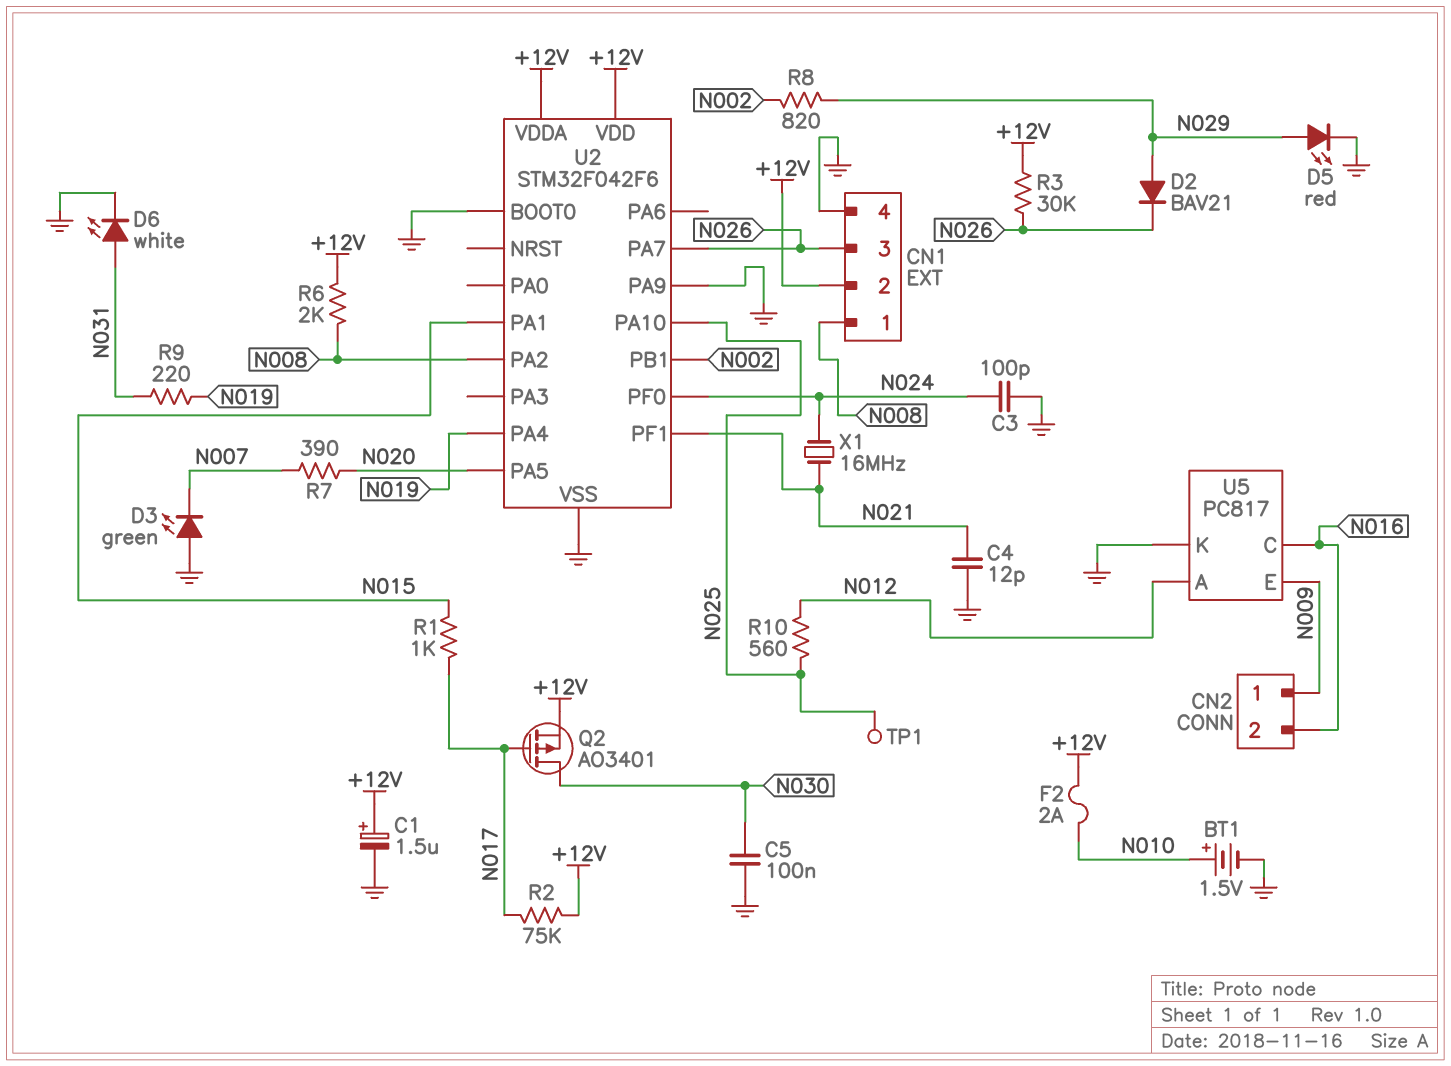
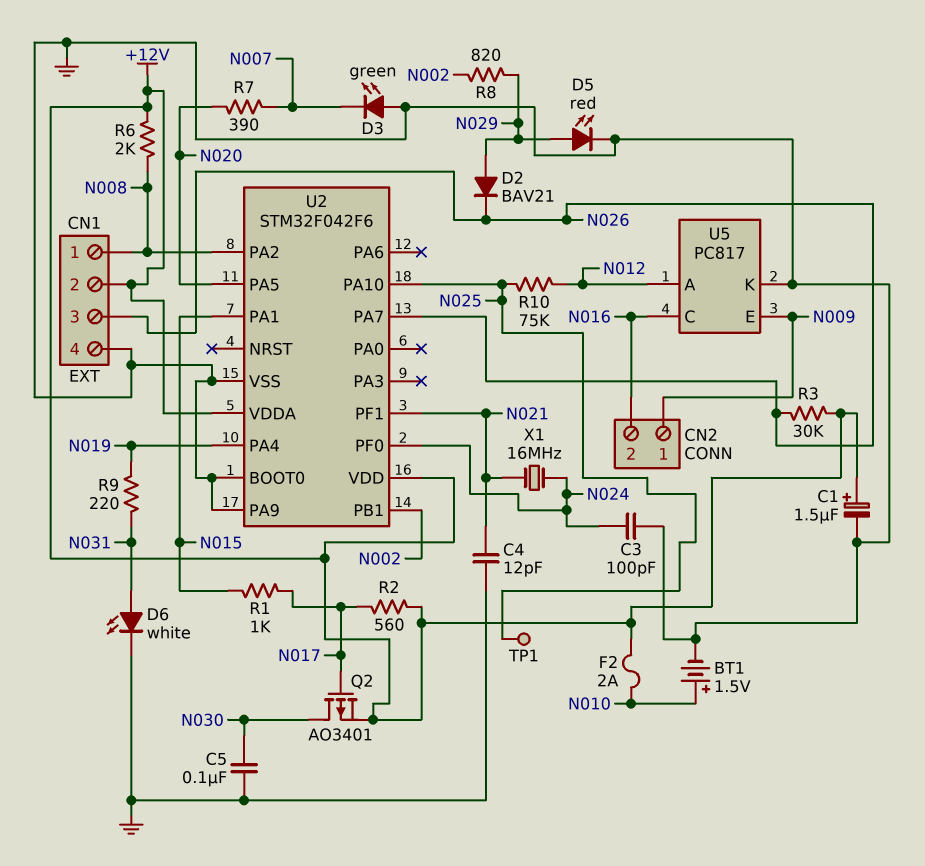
R2: 75k (+12V, N017) -> 560 (+12V, N017)
R10: 560 (N012, N025) -> 75k (N012, N025)

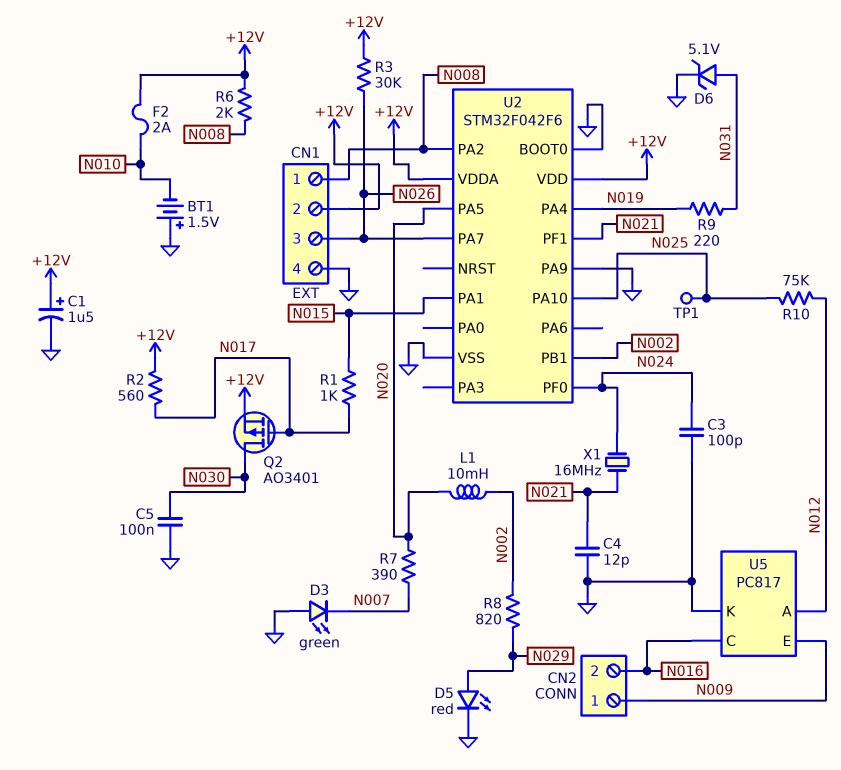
BT1: 1.5V (plus N010, minus GND) -> 1.5V (plus GND, minus N010)
D2: diode BAV21 (A N029, K N026) -> none
D6: LED white (A N031, K GND) -> zener 5.1V (A N031, K GND)
L1: none -> 10mH (N002, N020)

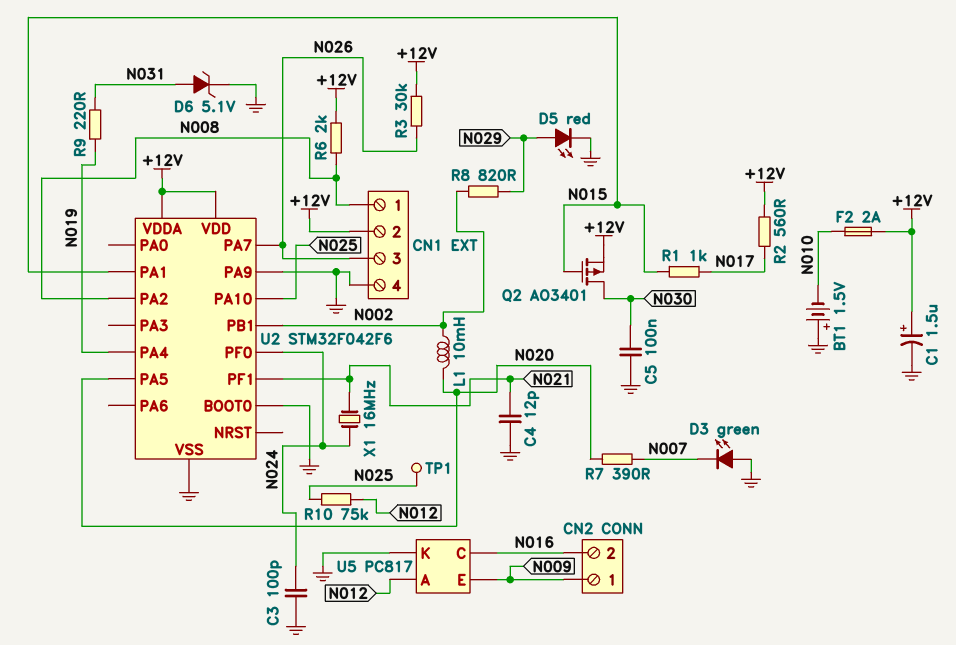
Q2: PMOS AO3401 (G N017, D N030, S +12V) -> PMOS AO3401 (G N015, D N030, S +12V)

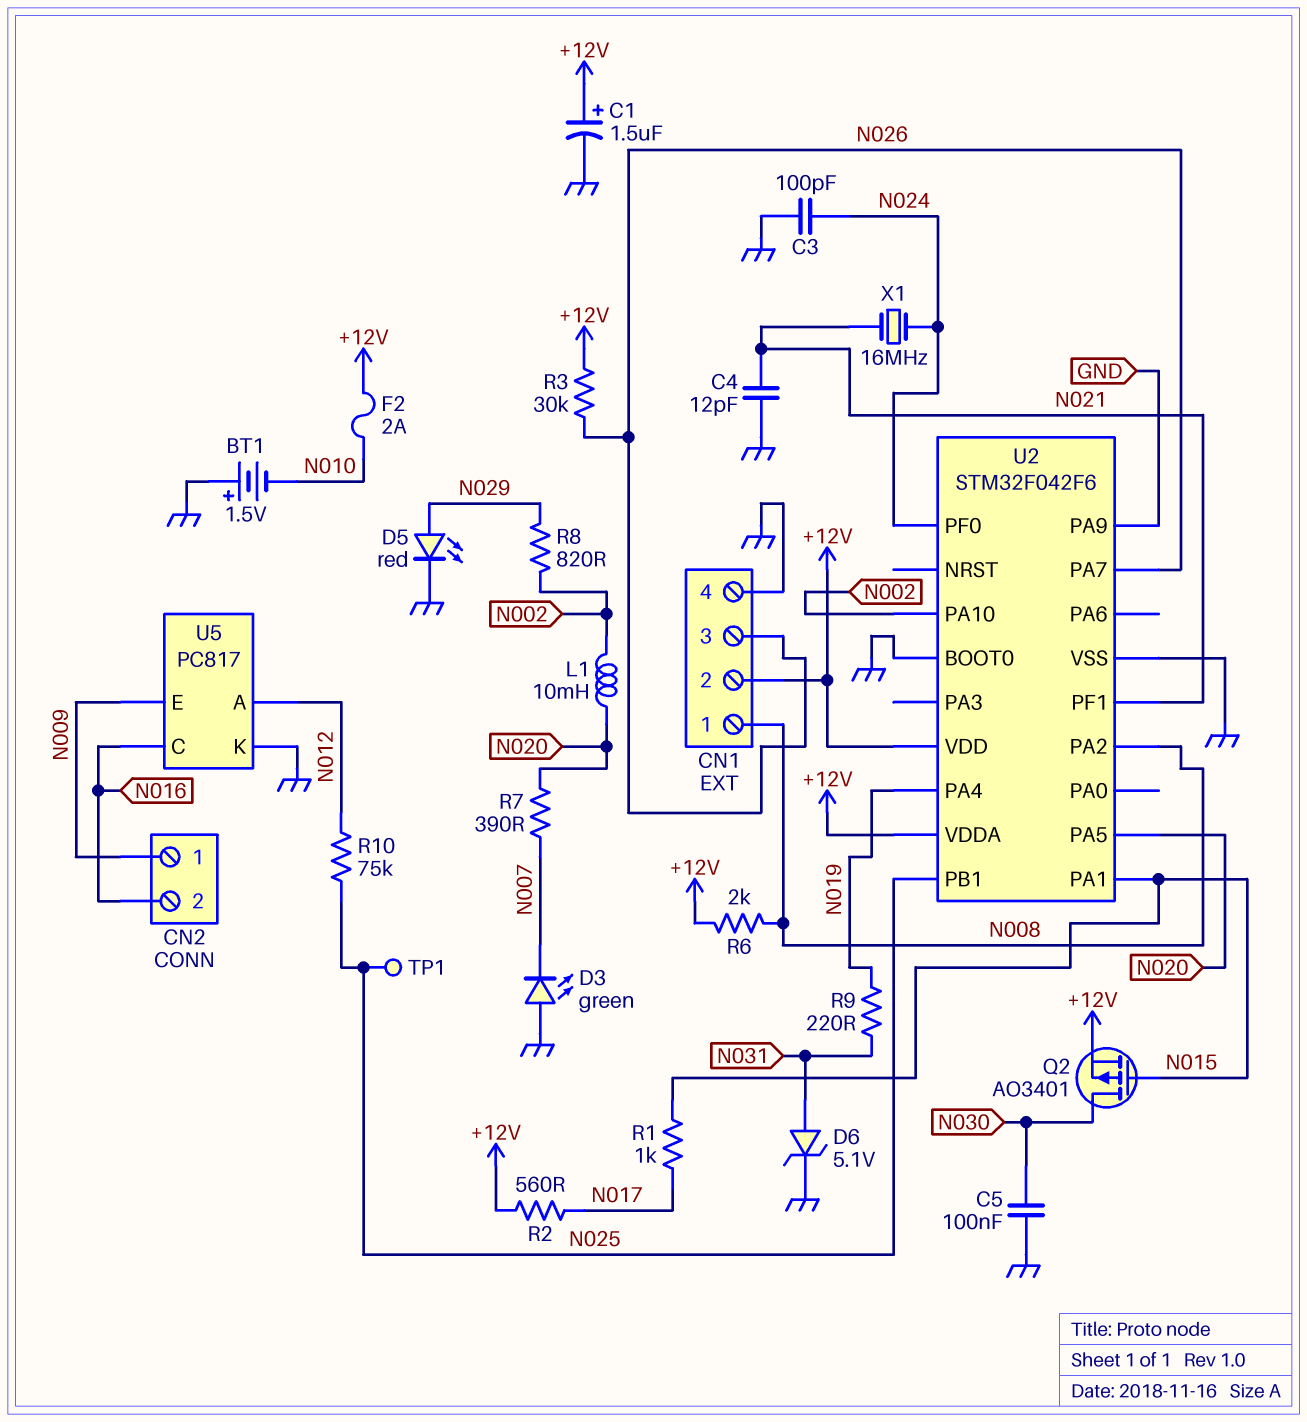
U2 pin PA10: N025 -> N002
U2 pin PB1: N002 -> N025

